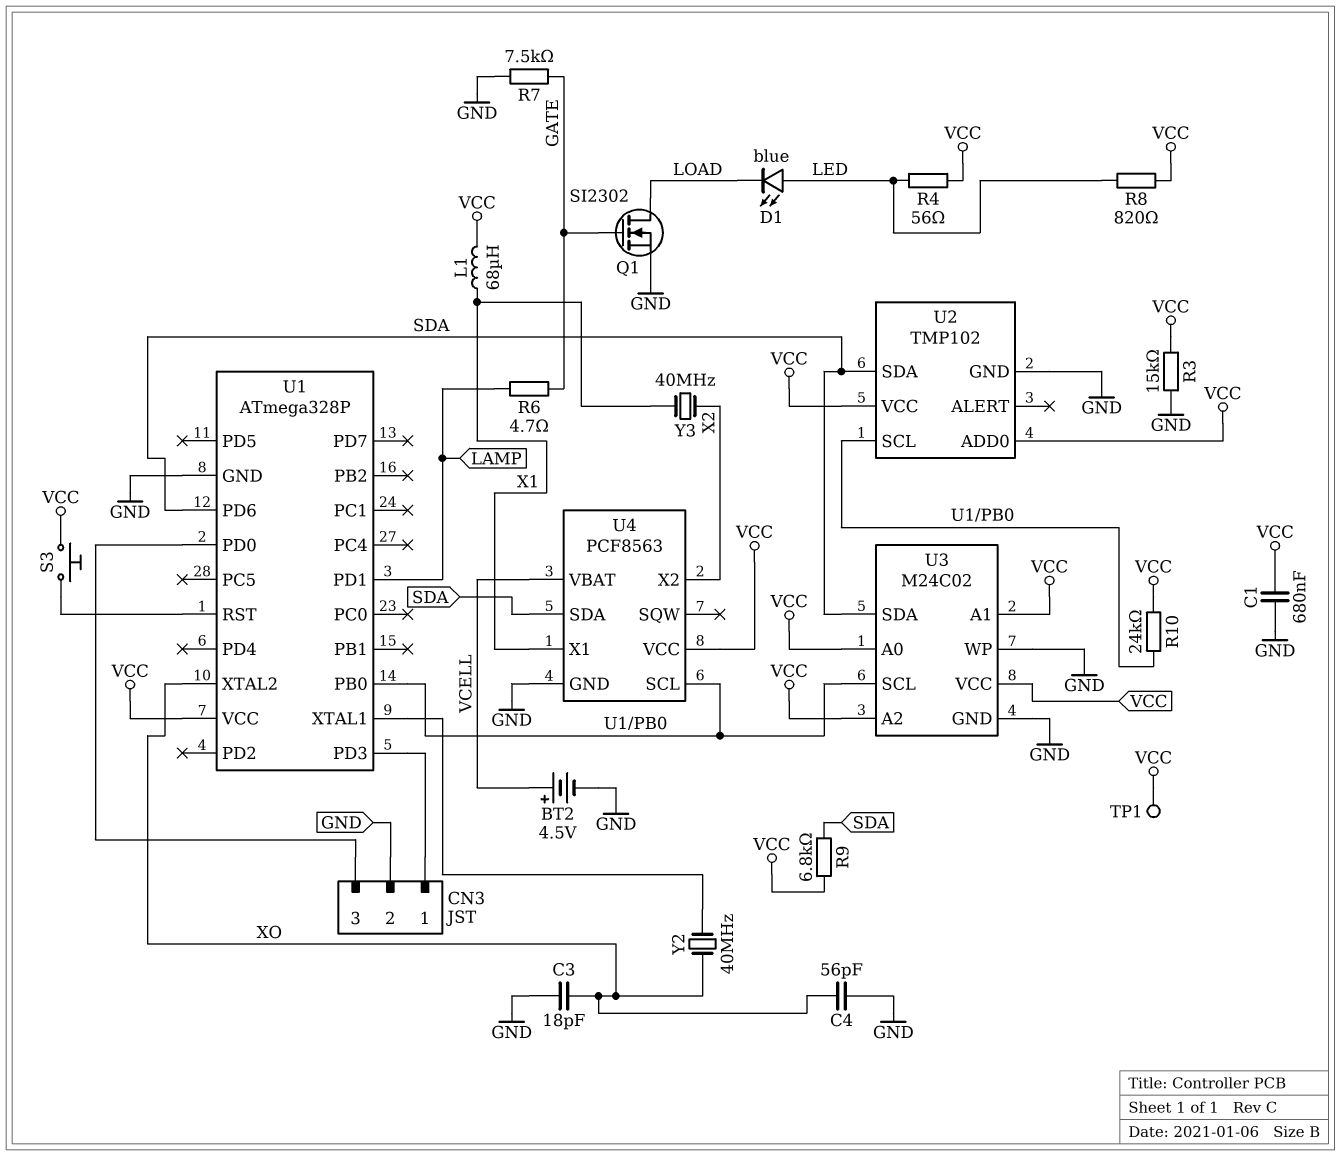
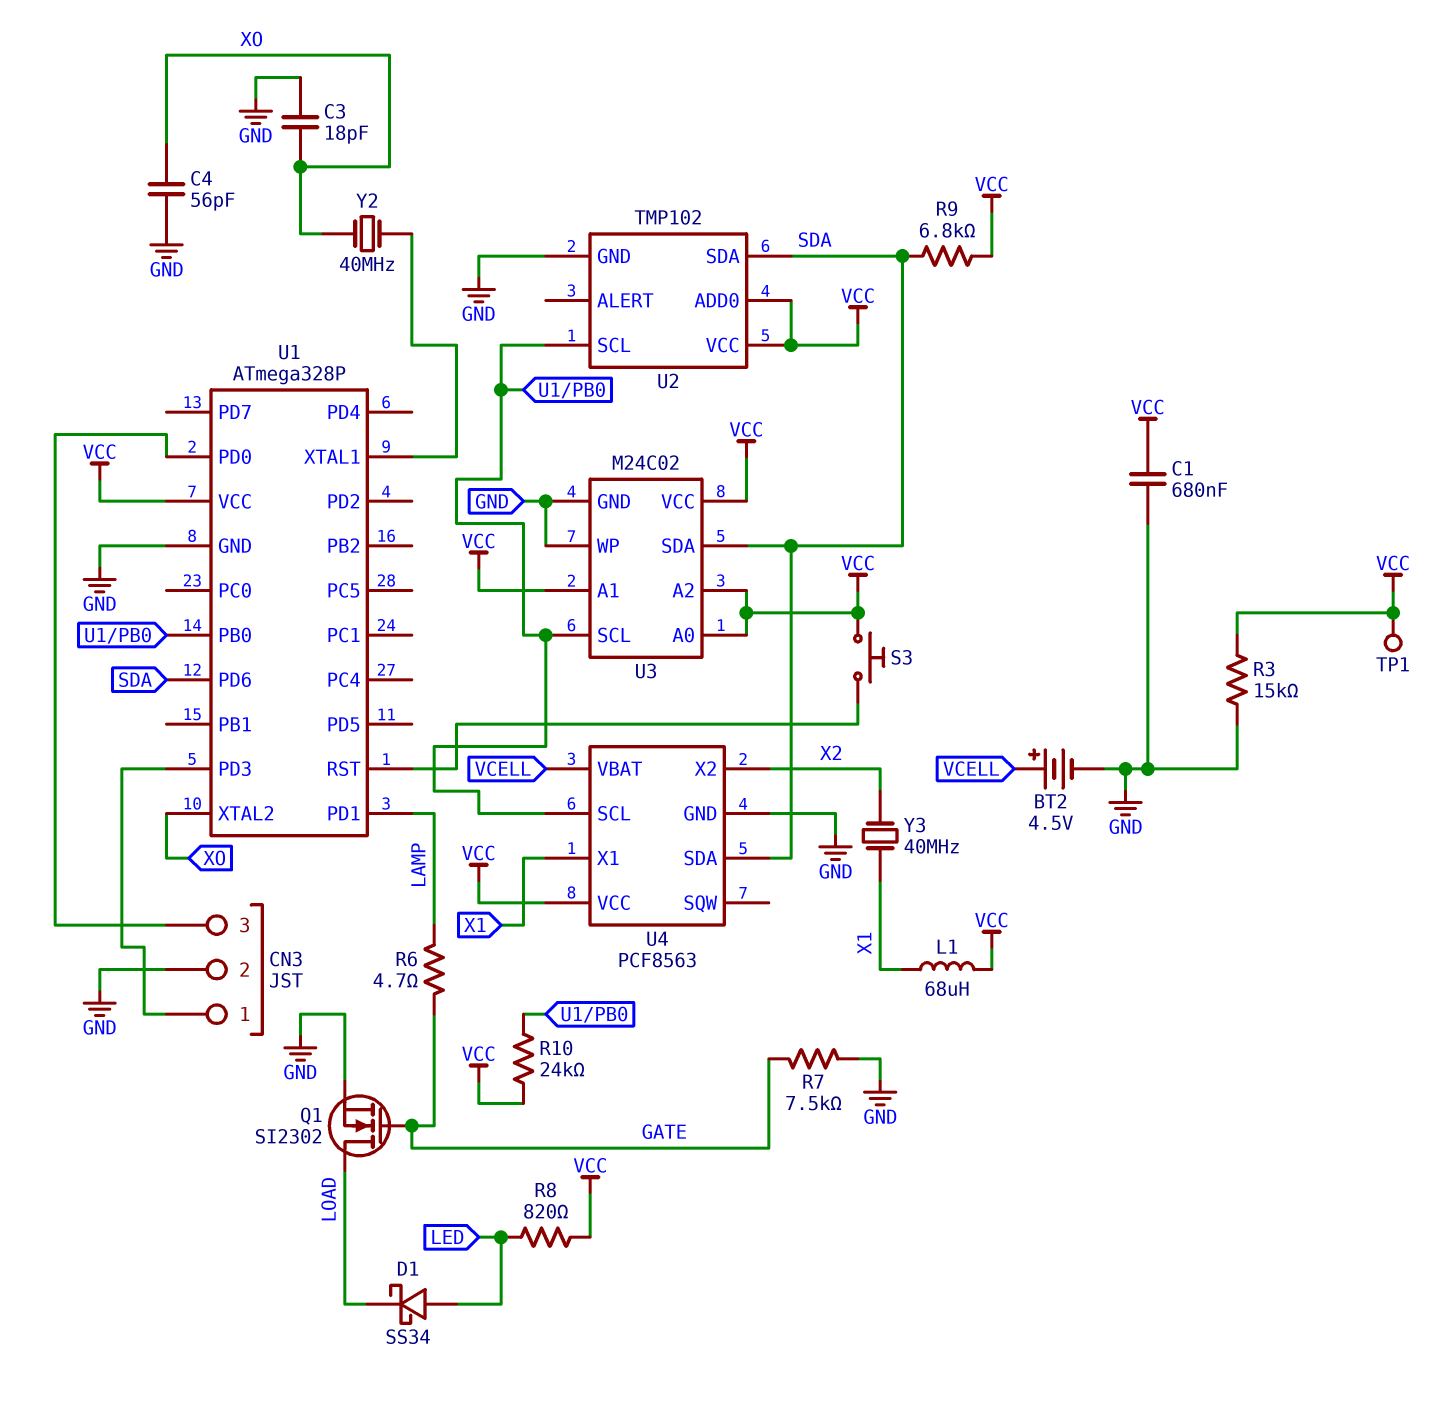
D1: LED blue (A LED, K LOAD) -> schottky SS34 (A LED, K LOAD)
R4: 56 (LED, VCC) -> none

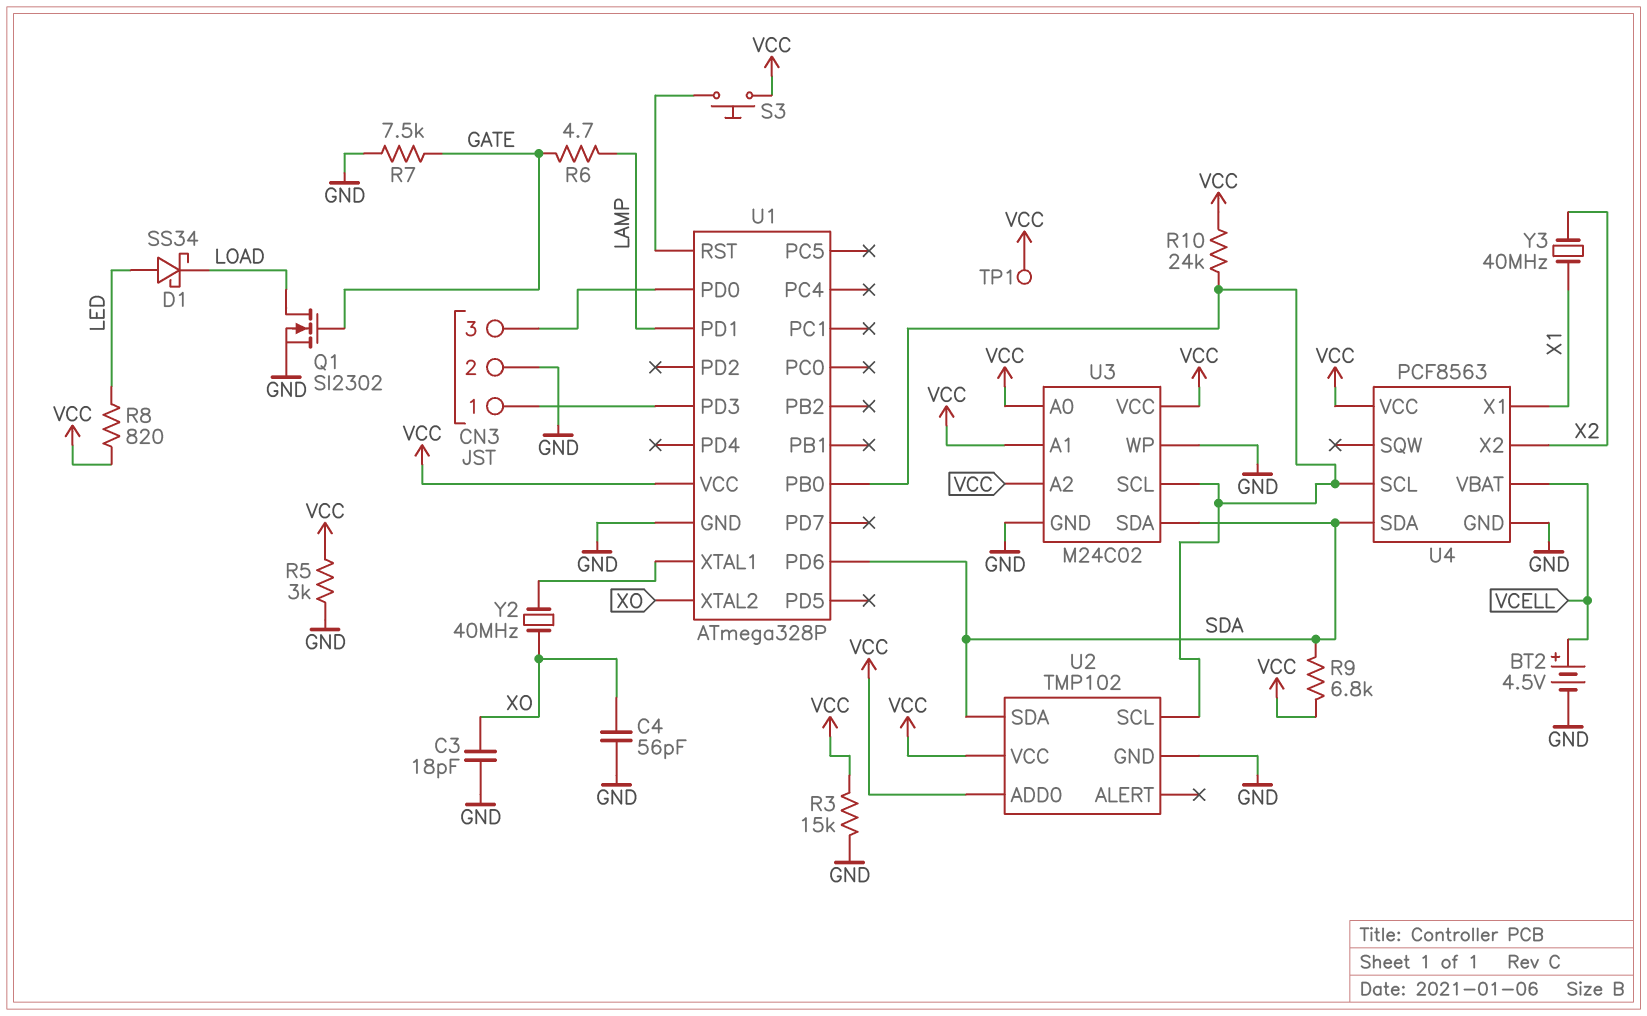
C1: 680nF (GND, VCC) -> none
L1: 68uH (VCC, X1) -> none
R5: none -> 3k (GND, VCC)

